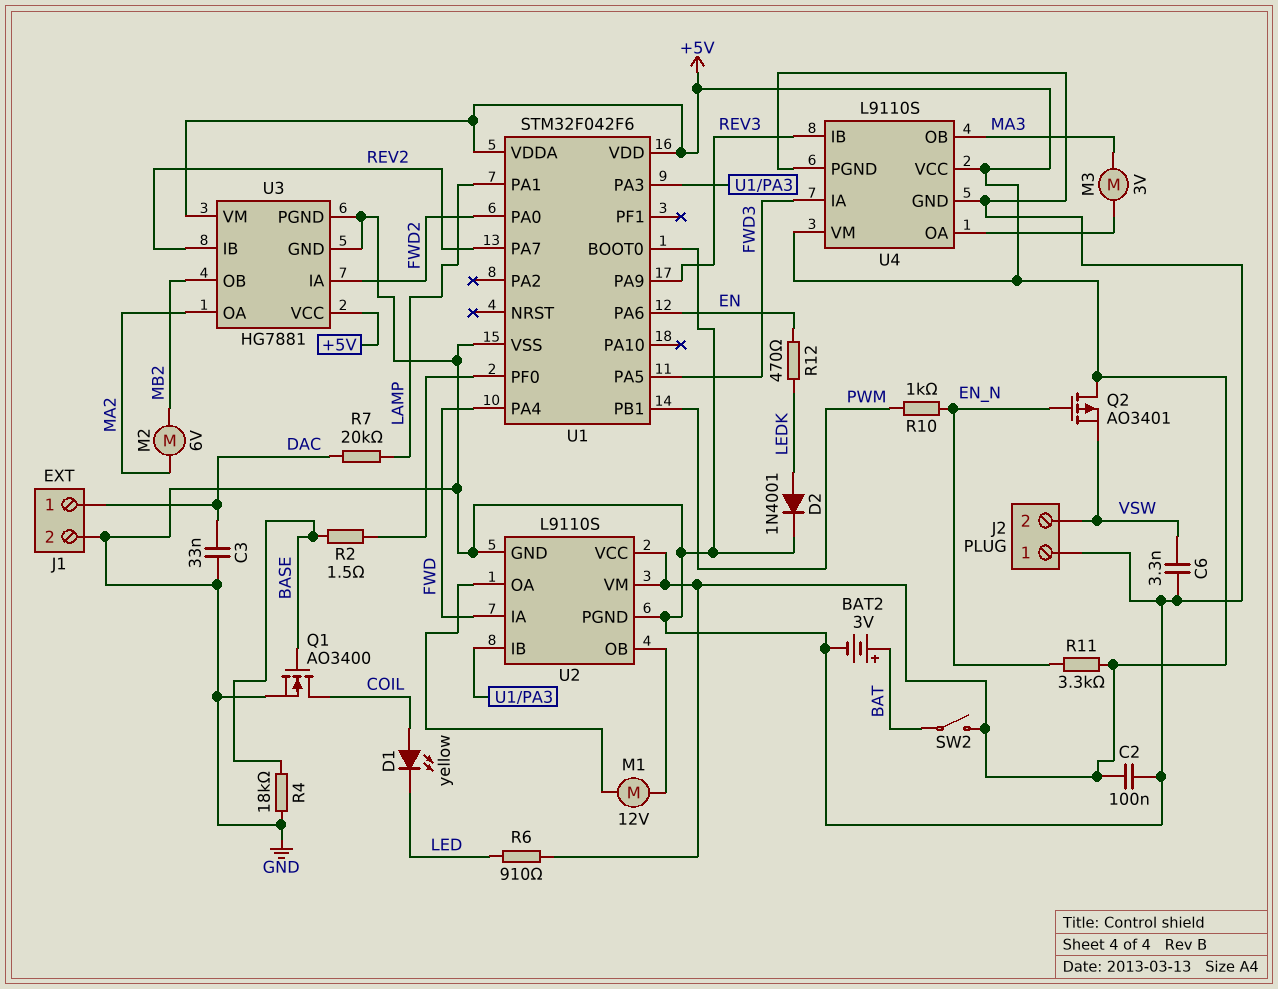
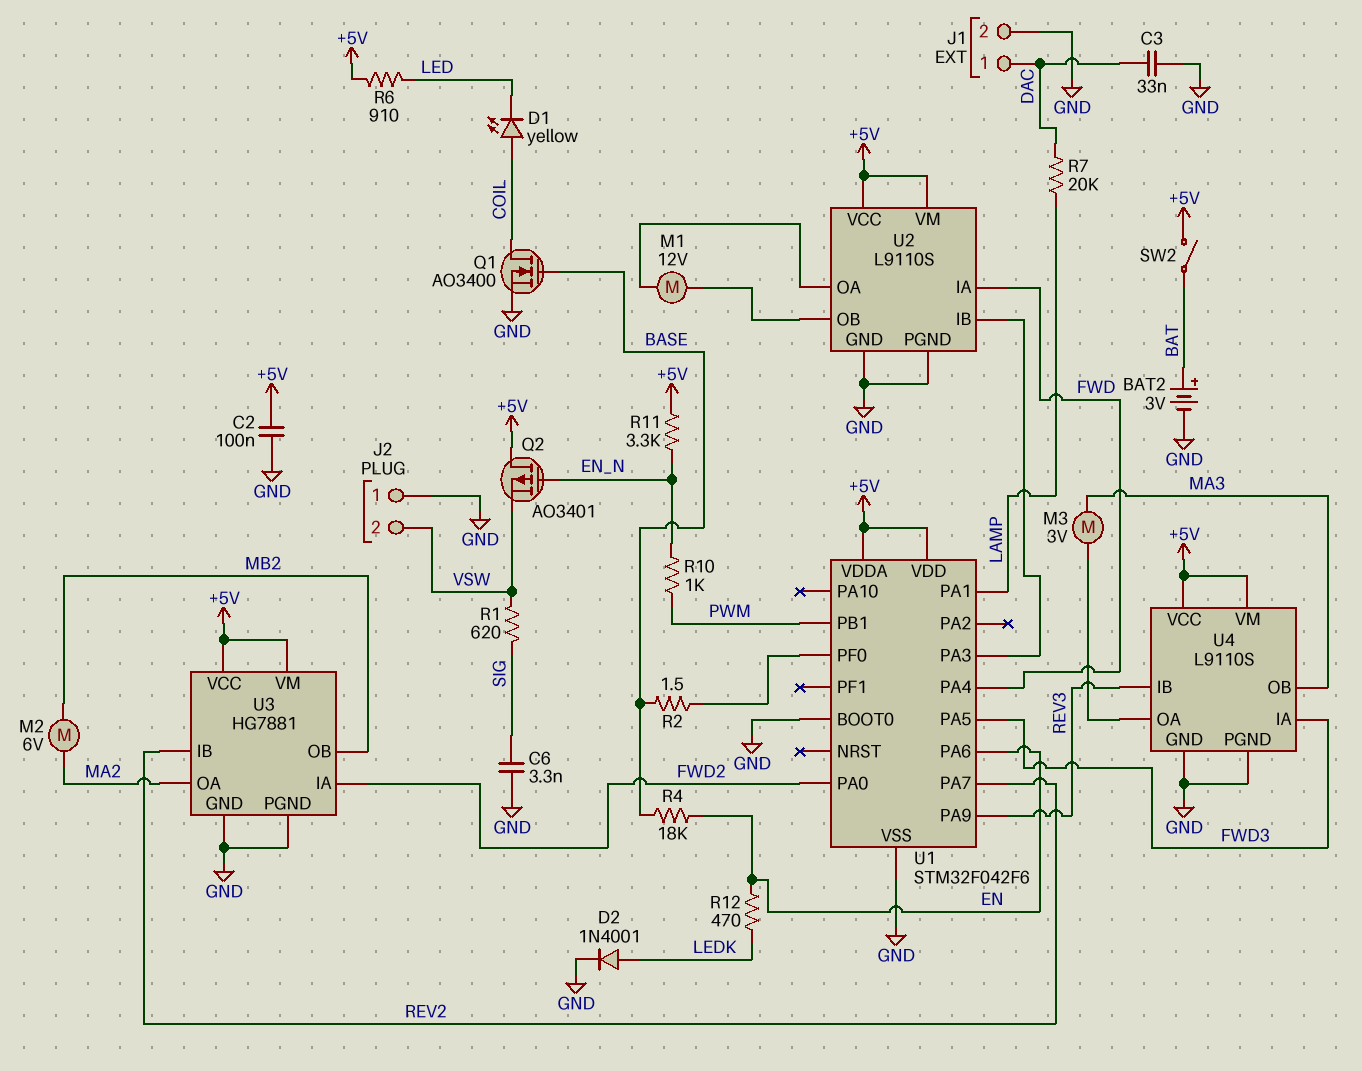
C6: 3.3nF (GND, VSW) -> 3.3nF (GND, SIG)
R1: none -> 620 (SIG, VSW)
R4: 18k (BASE, GND) -> 18k (BASE, EN)

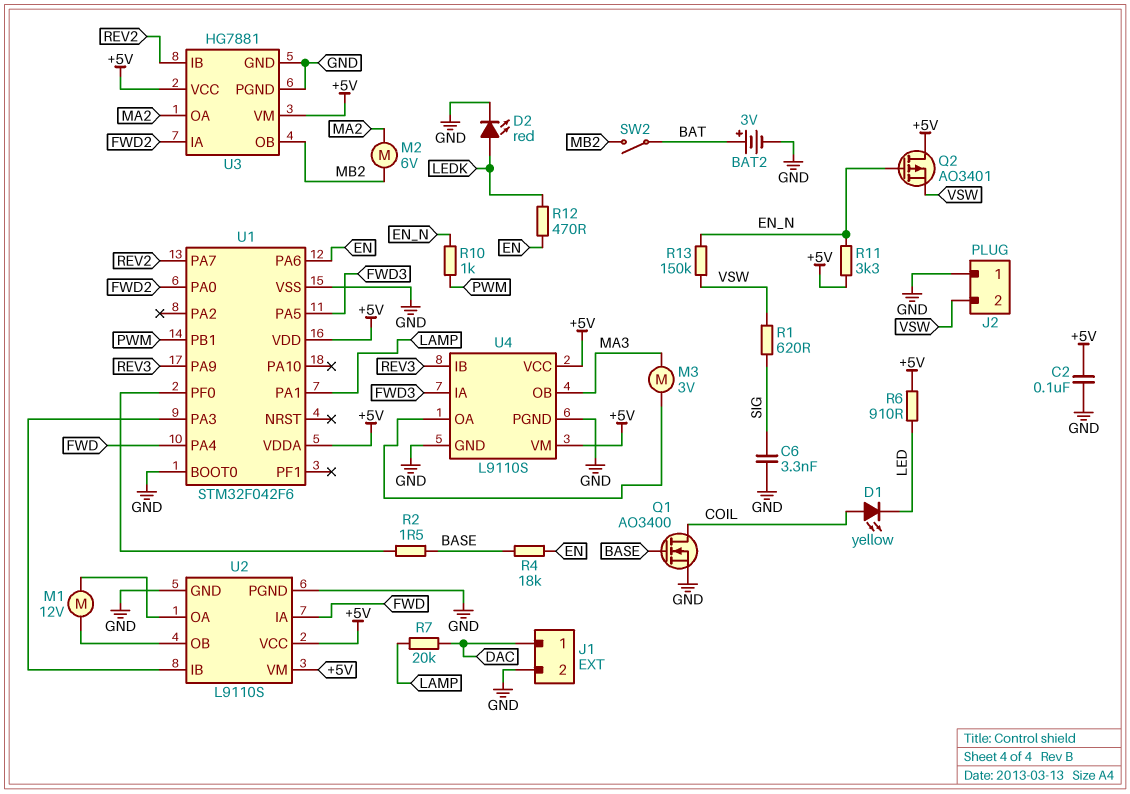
C3: 33nF (DAC, GND) -> none
D2: diode 1N4001 (A LEDK, K GND) -> LED red (A LEDK, K GND)
R13: none -> 150k (EN_N, VSW)
SW2: switch (+5V, BAT) -> switch (BAT, MB2)

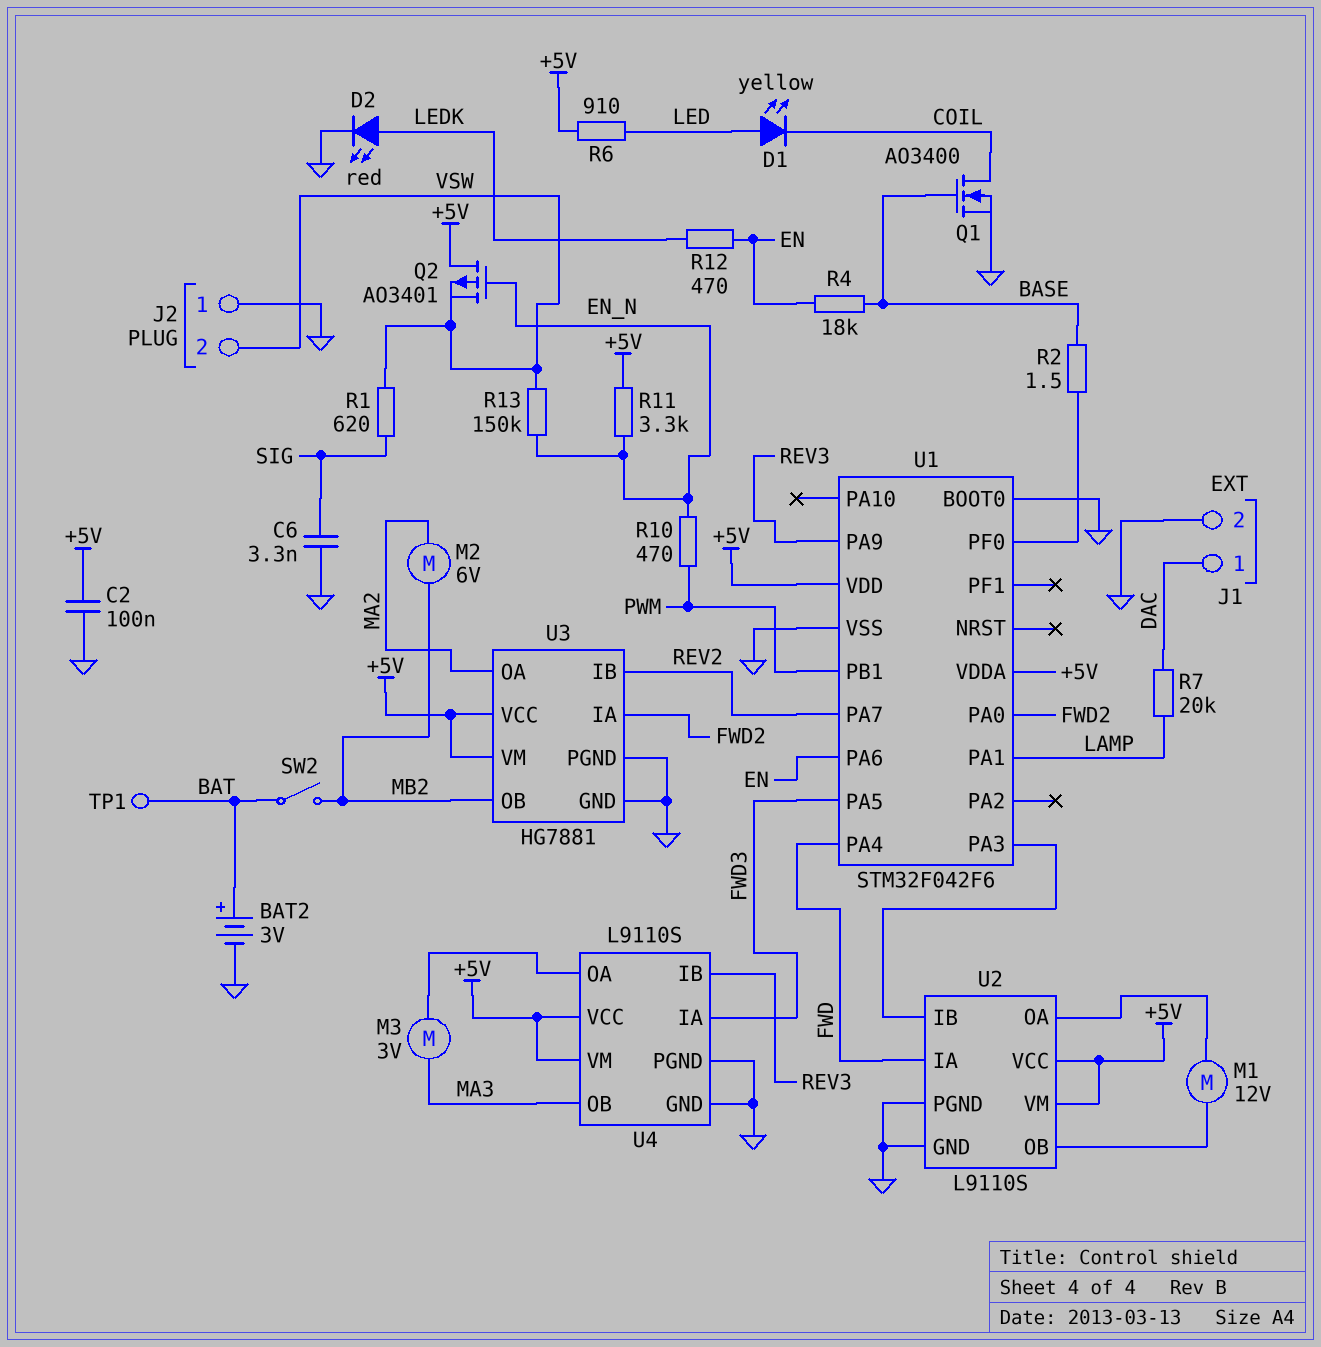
D1: LED yellow (A COIL, K LED) -> LED yellow (A LED, K COIL)
R10: 1k (EN_N, PWM) -> 470 (EN_N, PWM)
TP1: none -> test point (BAT)

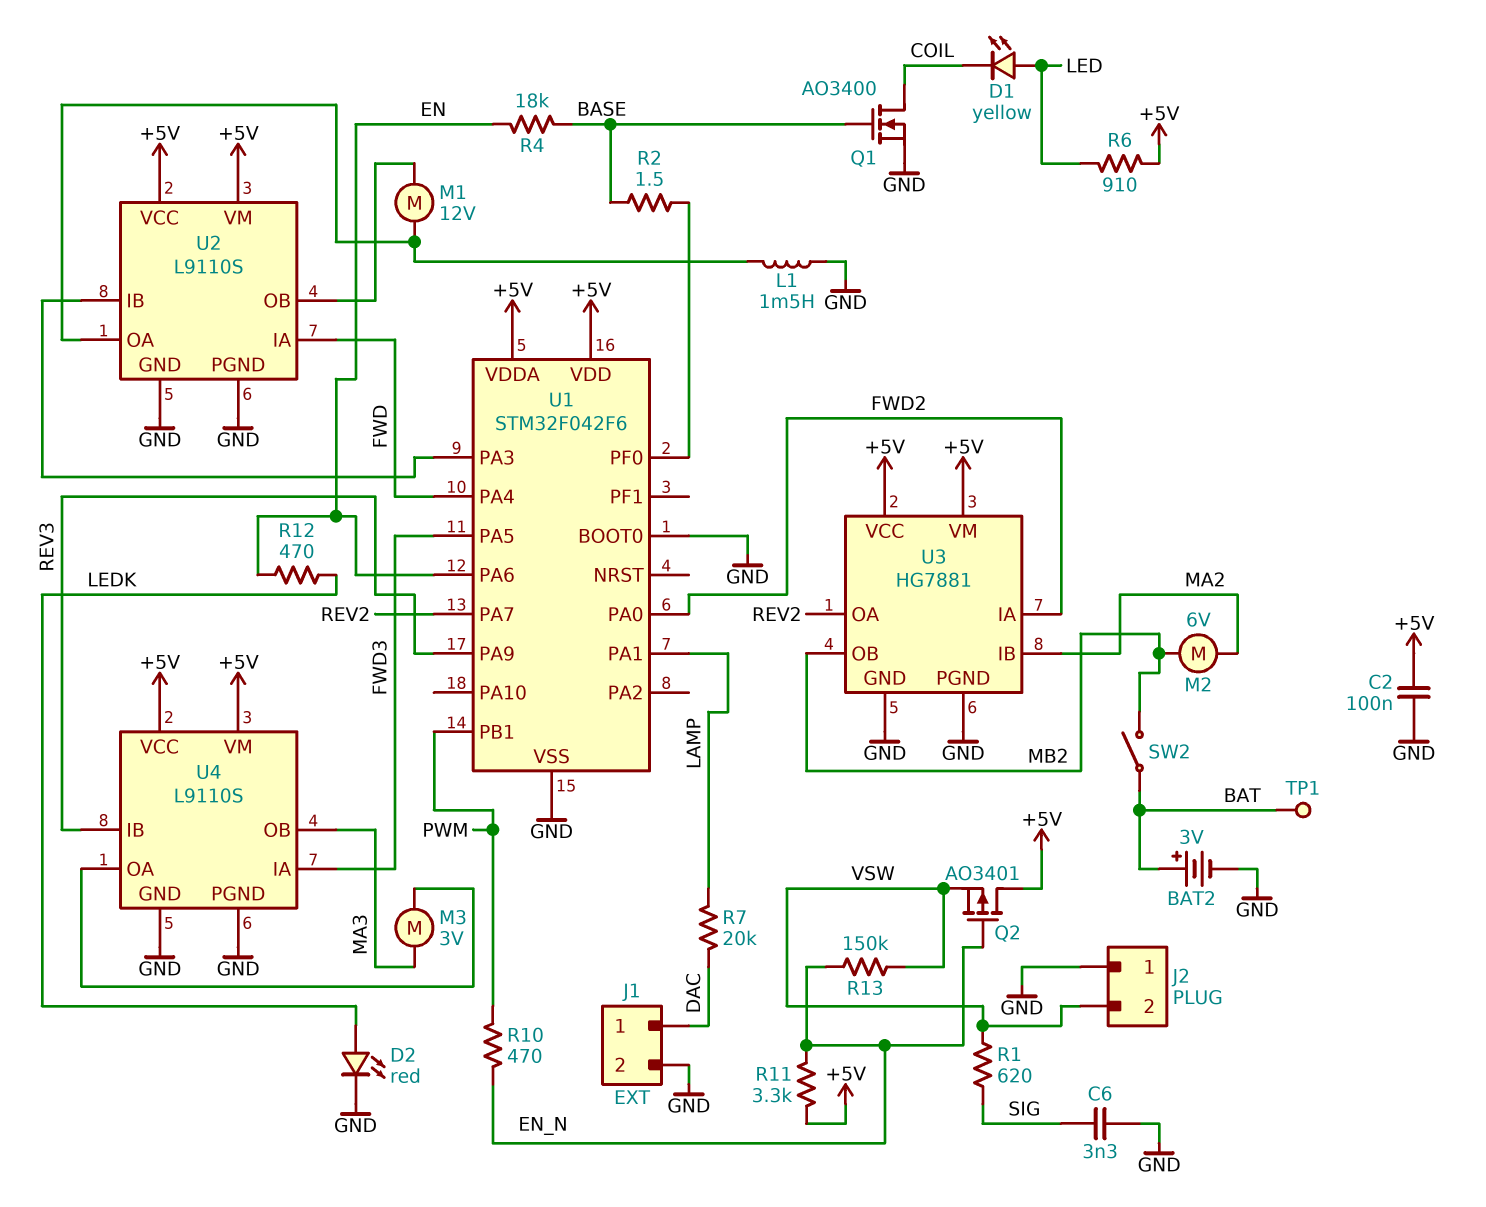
L1: none -> 1.5mH (GND, U2/OA)
U3 pin IB: REV2 -> MA2
U3 pin OA: MA2 -> REV2

